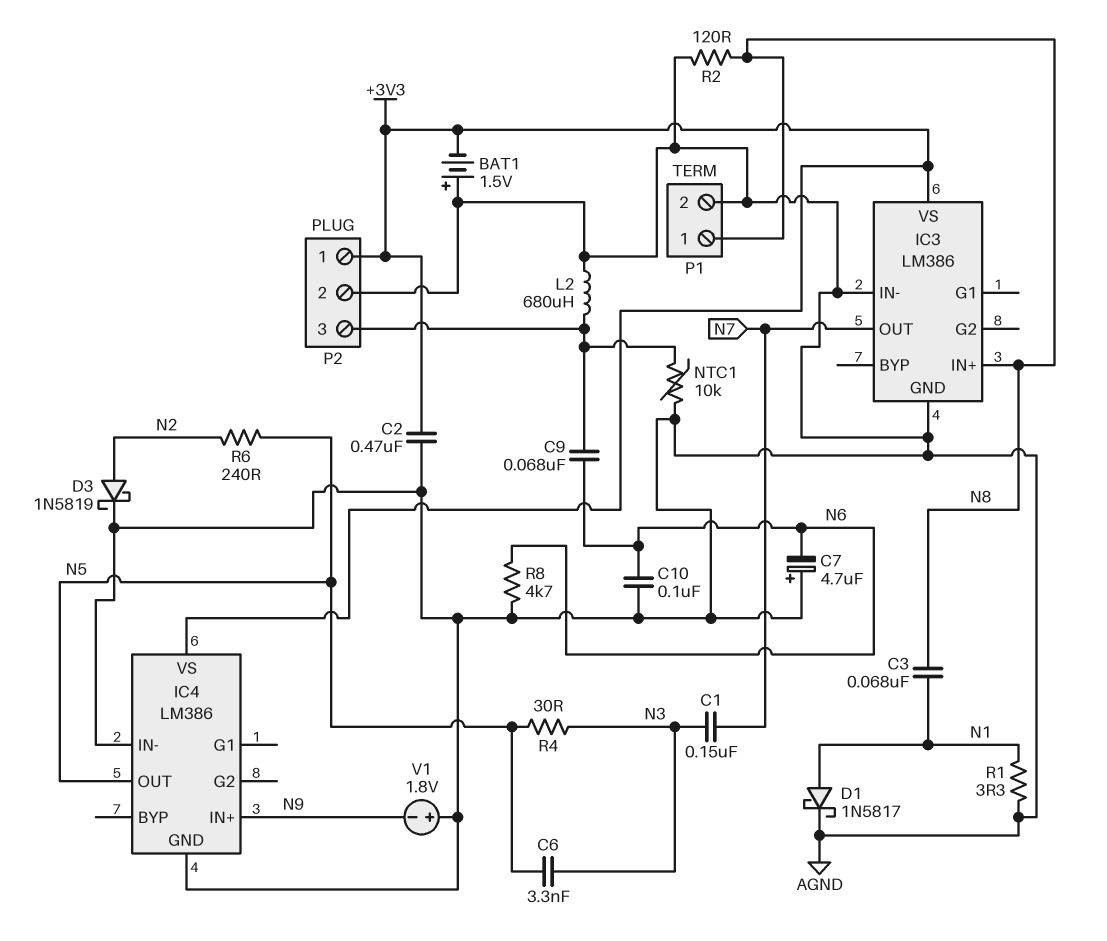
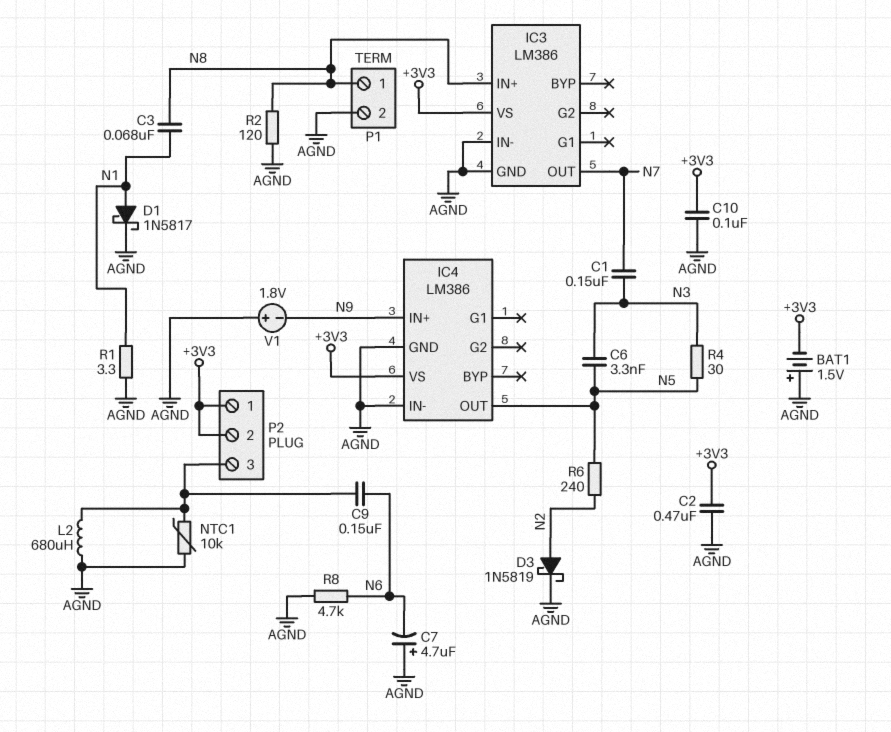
C9: 68nF (N6, P2/3) -> 150nF (N6, P2/3)
C10: 100nF (AGND, N6) -> 100nF (+3V3, AGND)
P2 pin 2: AGND -> +3V3

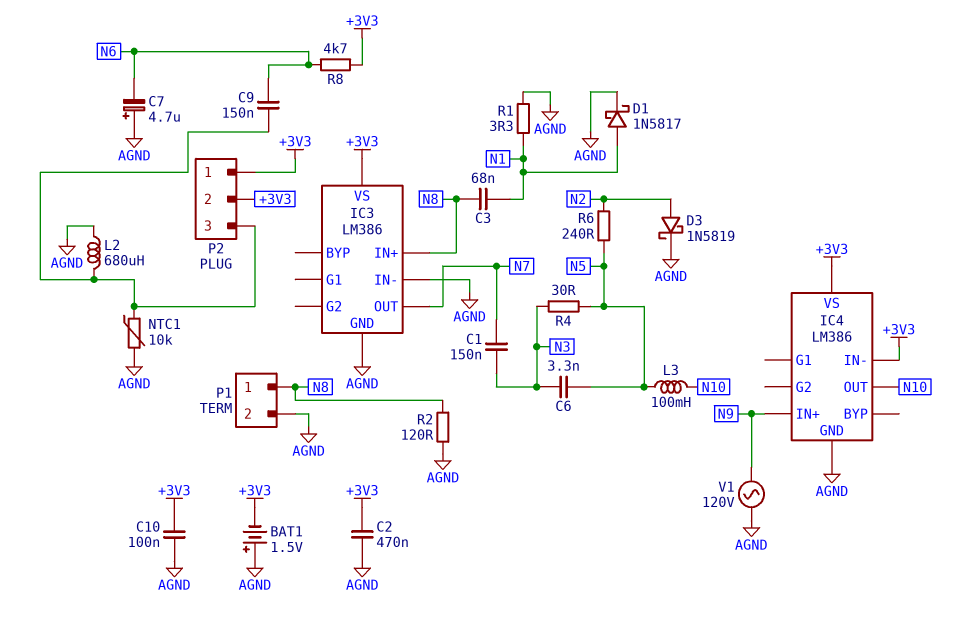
IC4 pin IN-: AGND -> +3V3
IC4 pin OUT: N5 -> N10
L3: none -> 100mH (N5, N10)
R8: 4.7k (AGND, N6) -> 4.7k (+3V3, N6)
V1: 1.8V (plus AGND, minus N9) -> AC 120V (AGND, N9)

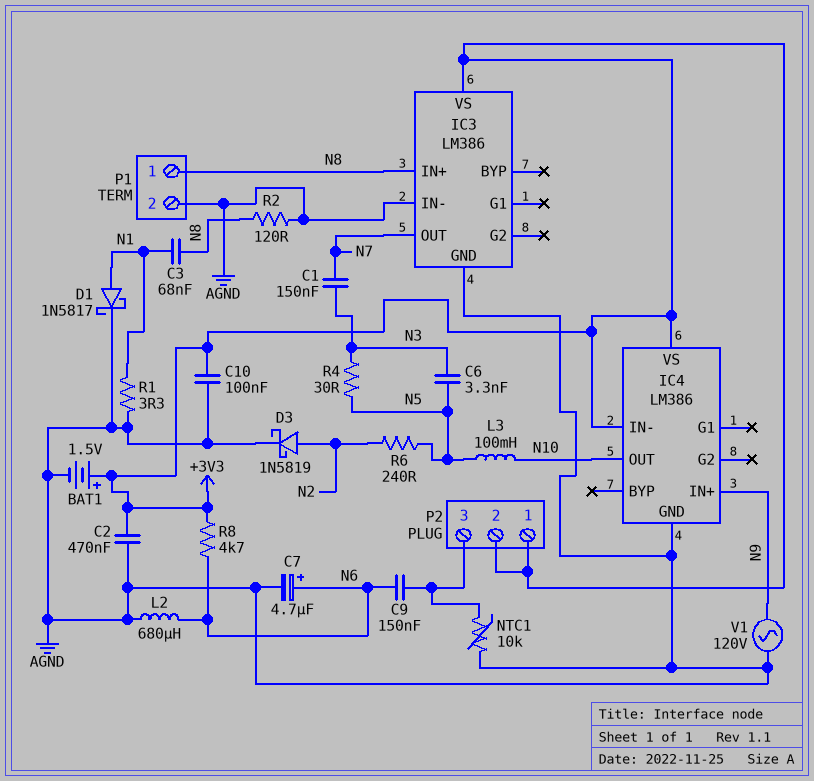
BAT1: 1.5V (plus AGND, minus +3V3) -> 1.5V (plus +3V3, minus AGND)
C7: 4.7uF (plus AGND, minus N6) -> 4.7uF (plus N6, minus AGND)
L2: 680uH (AGND, P2/3) -> 680uH (AGND, N6)

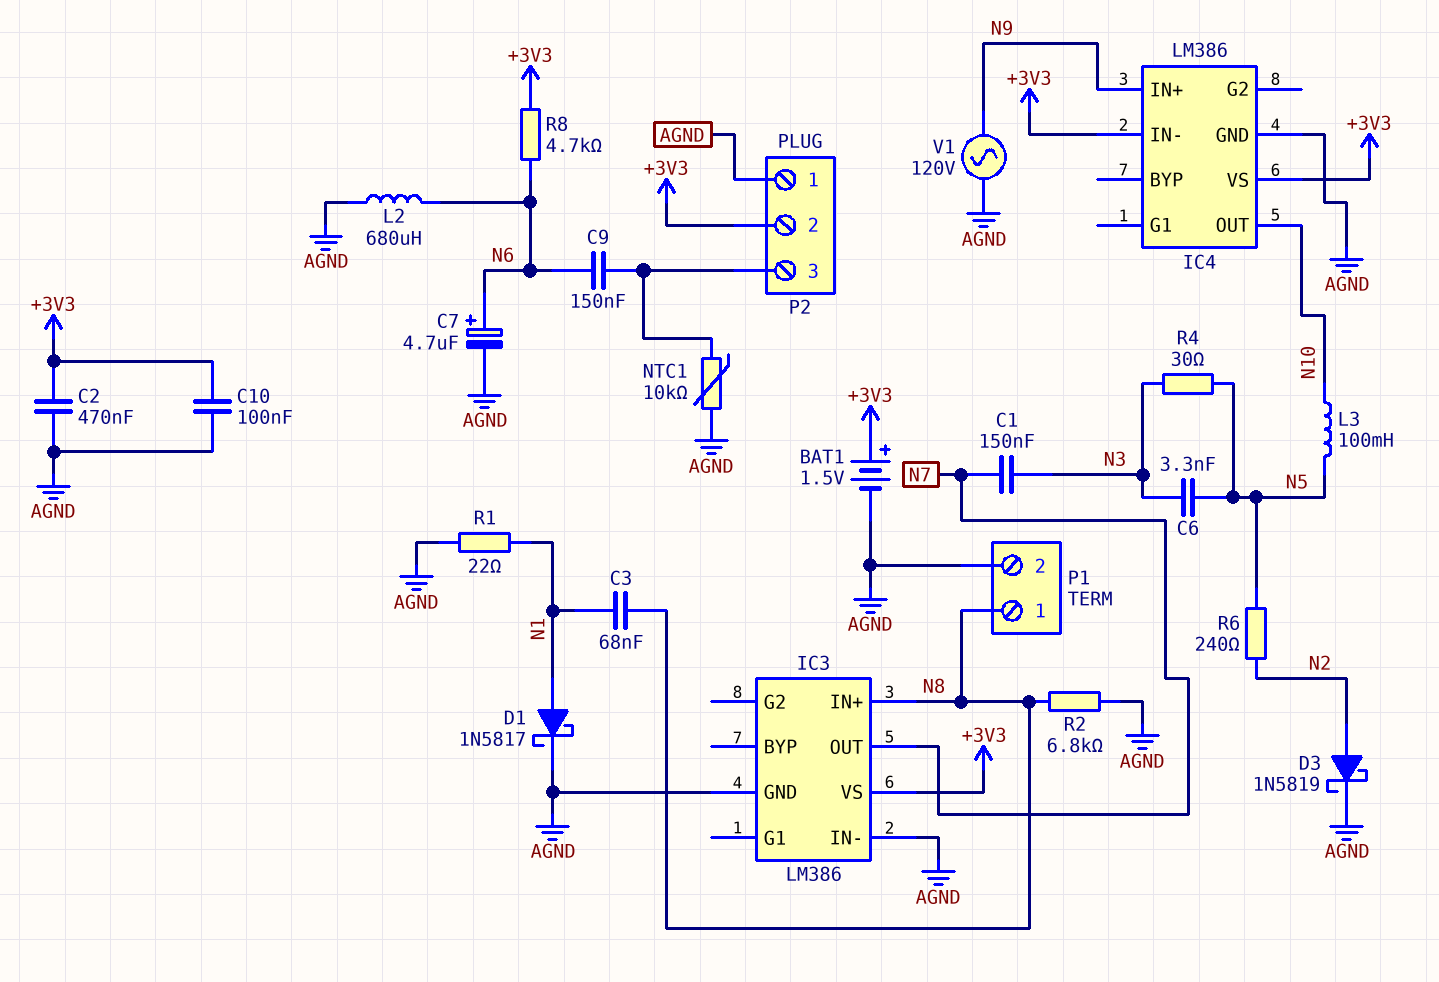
P2 pin 1: +3V3 -> AGND
R1: 3.3 (AGND, N1) -> 22 (AGND, N1)
R2: 120 (AGND, N8) -> 6.8k (AGND, N8)

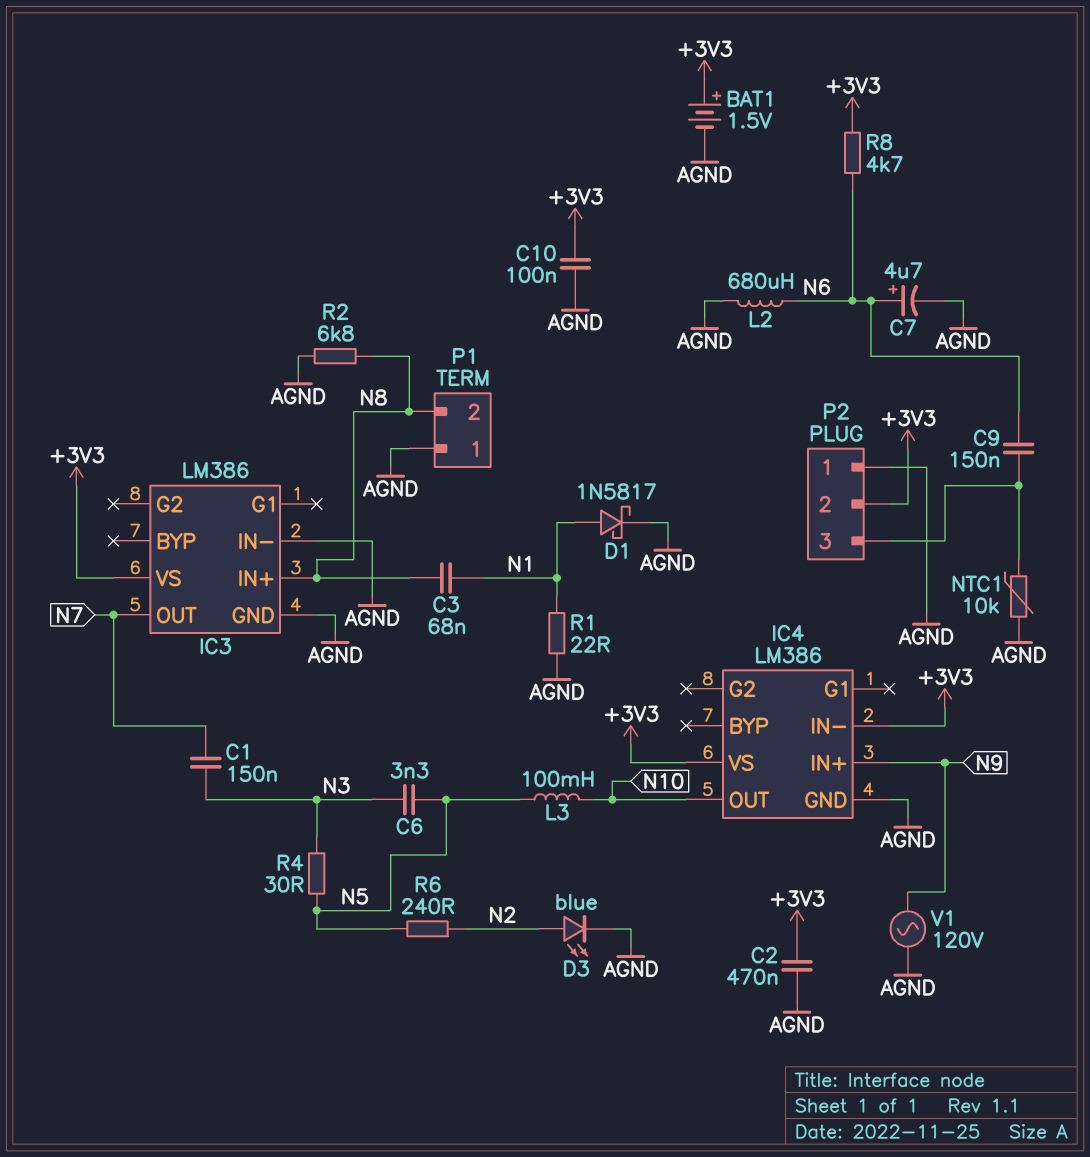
D3: schottky 1N5819 (A N2, K AGND) -> LED blue (A N2, K AGND)
P1 pin 1: N8 -> AGND
P1 pin 2: AGND -> N8

